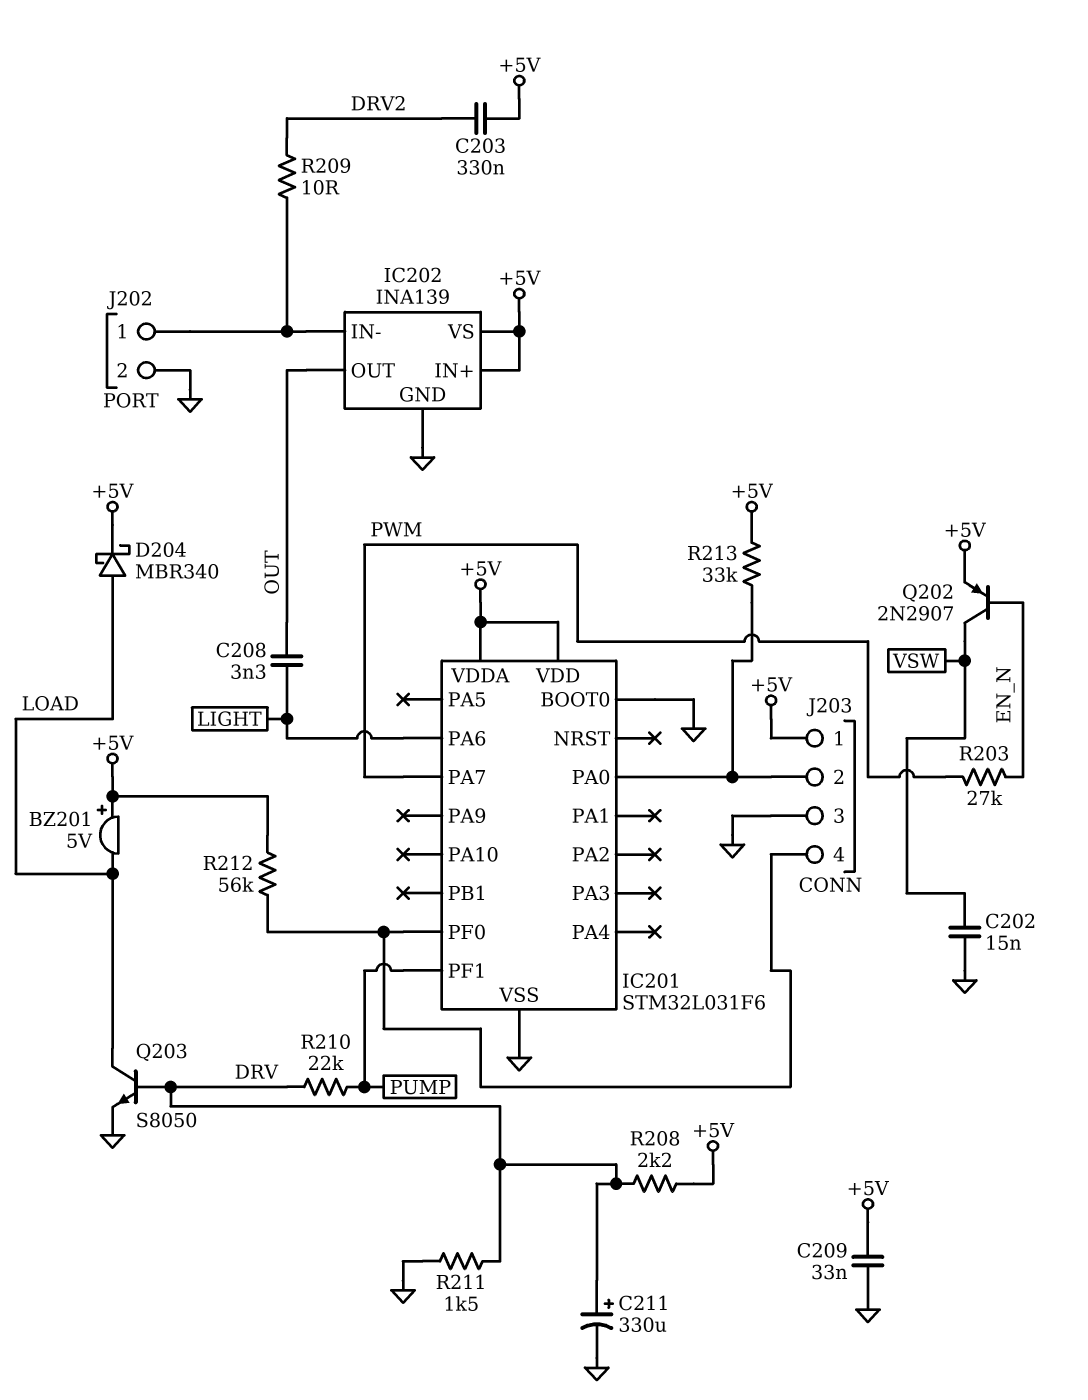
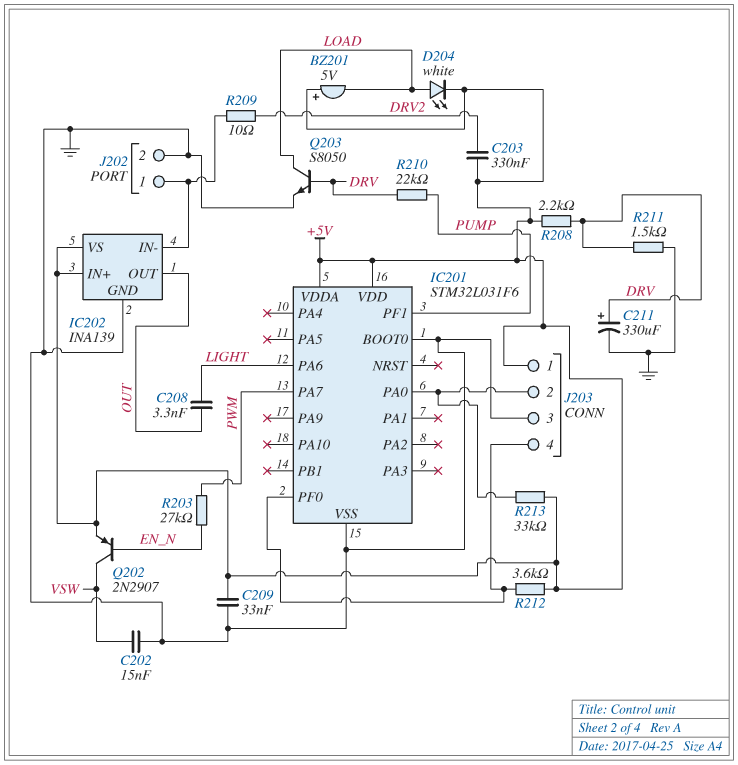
D204: schottky MBR340 (A LOAD, K +5V) -> LED white (A LOAD, K +5V)
R212: 56k (+5V, IC201/PF0) -> 3.6k (+5V, IC201/PF0)

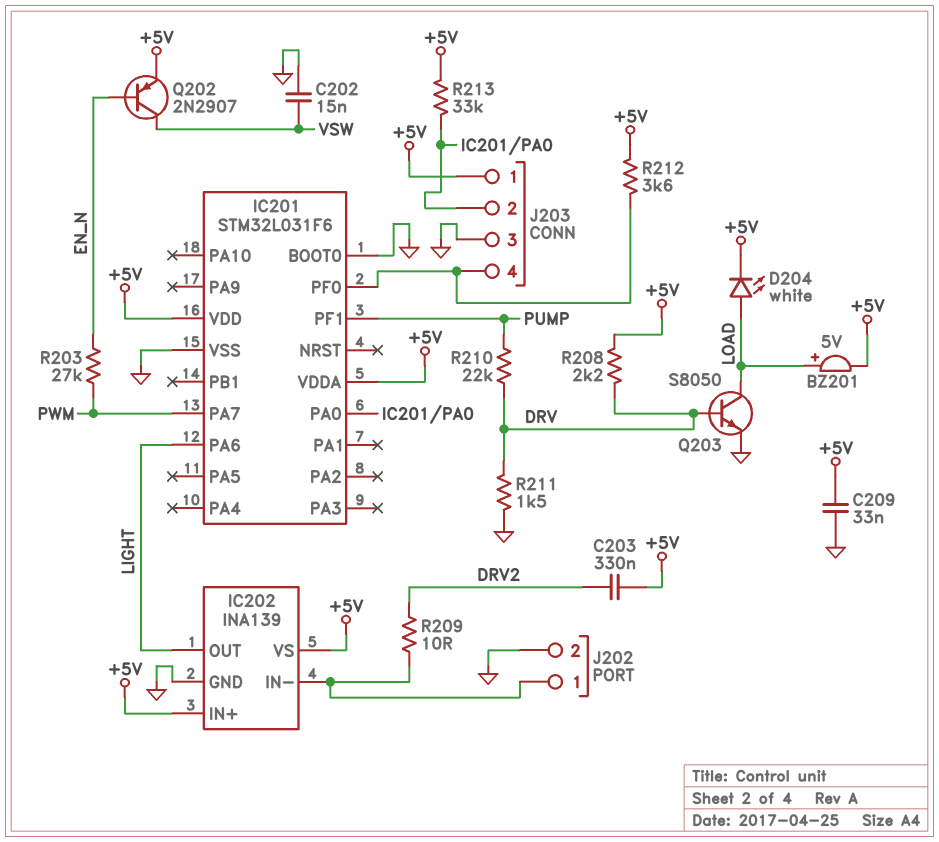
BZ201: buzzer 5V (plus +5V, minus LOAD) -> buzzer 5V (plus LOAD, minus +5V)
C208: 3.3nF (LIGHT, OUT) -> none
C211: 330uF (plus DRV, minus GND) -> none
IC202 pin OUT: OUT -> LIGHT

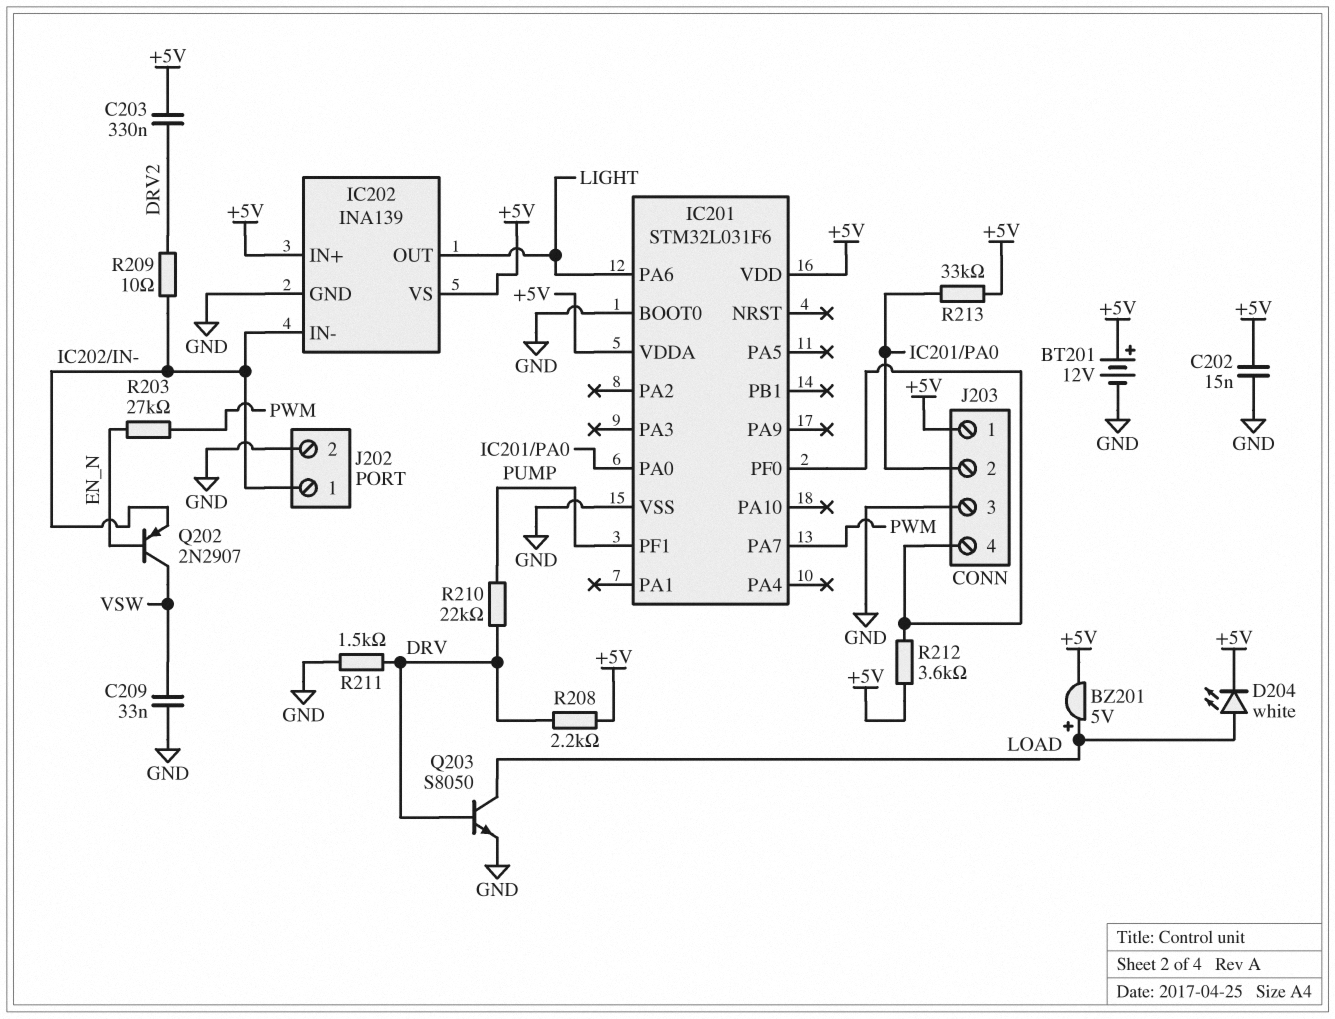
BT201: none -> 12V (plus +5V, minus GND)
C202: 15nF (GND, VSW) -> 15nF (+5V, GND)
C209: 33nF (+5V, GND) -> 33nF (GND, VSW)
Q202: PNP 2N2907 (B EN_N, C VSW, E +5V) -> PNP 2N2907 (B EN_N, C VSW, E IC202/IN-)

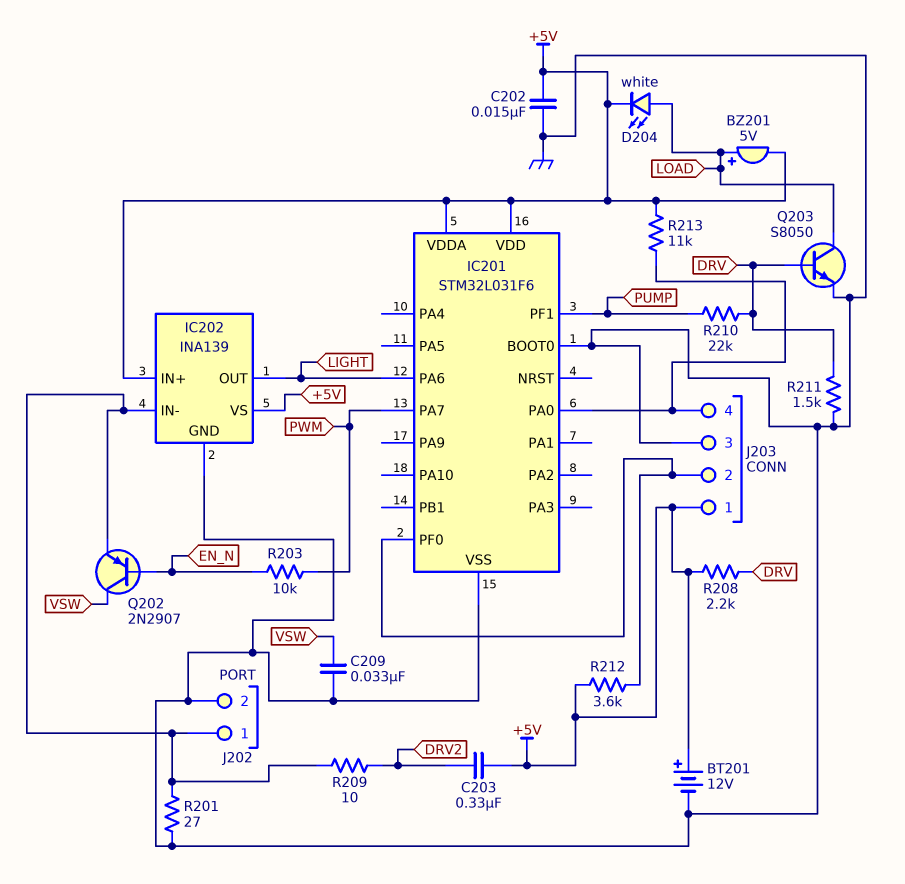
J203 pin 2: IC201/PA0 -> IC201/PF0
J203 pin 4: IC201/PF0 -> IC201/PA0
R201: none -> 27 (GND, IC202/IN-)
R203: 27k (EN_N, PWM) -> 10k (EN_N, PWM)
R213: 33k (+5V, IC201/PA0) -> 11k (+5V, IC201/PA0)

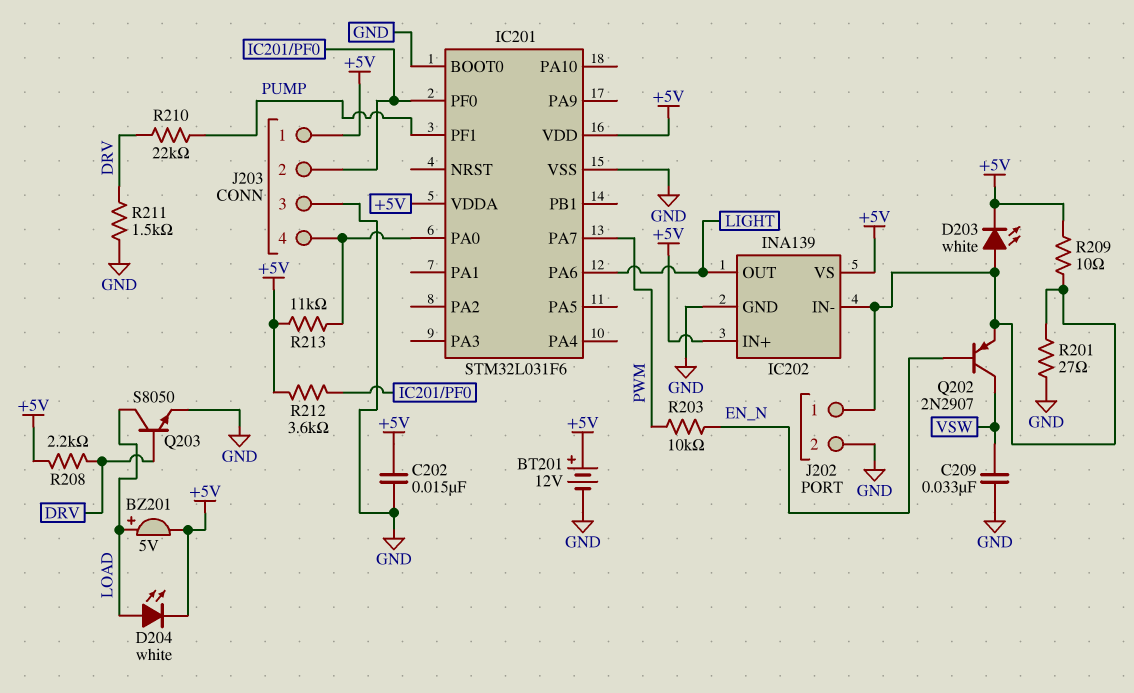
C203: 330nF (+5V, DRV2) -> none
D203: none -> LED white (A IC202/IN-, K +5V)
R209: 10 (DRV2, IC202/IN-) -> 10 (+5V, IC202/IN-)

